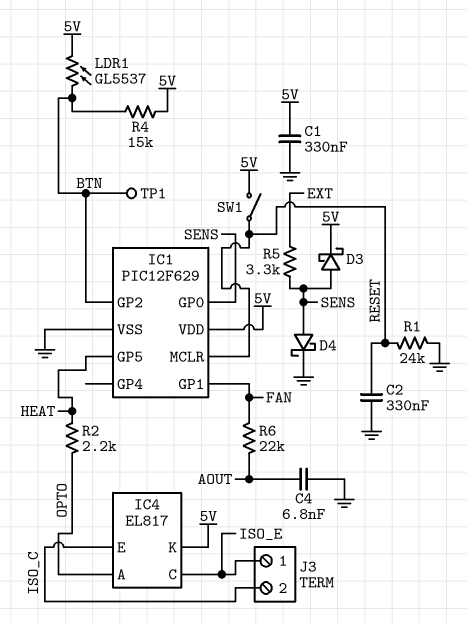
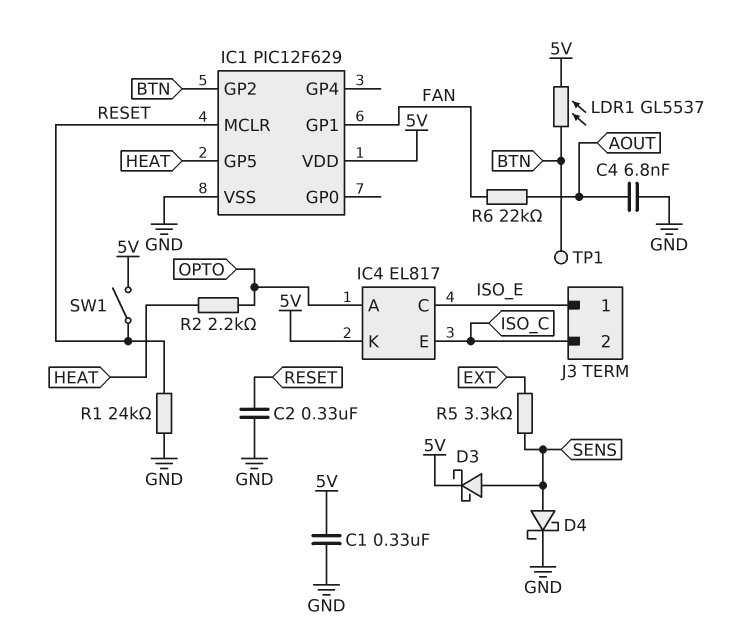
IC1 pin GP0: SENS -> none
R4: 15k (5V, BTN) -> none

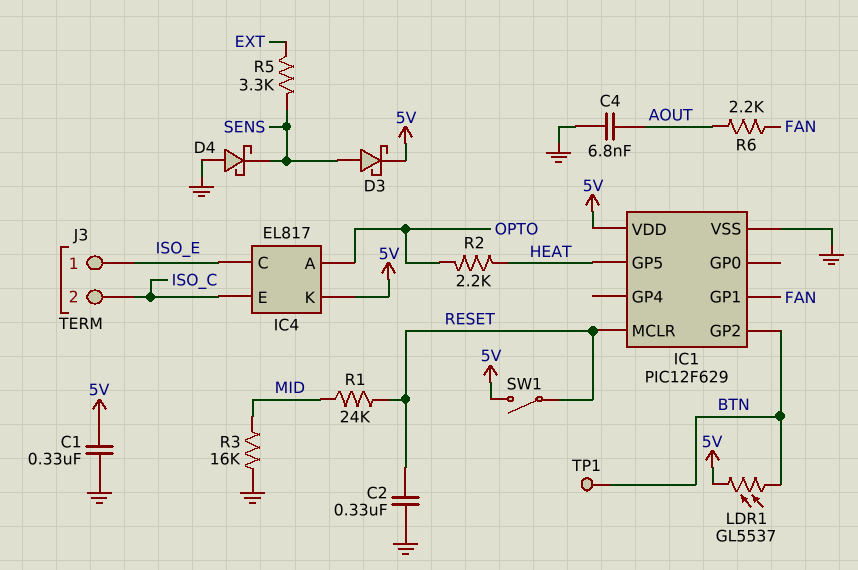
D4: schottky (A SENS, K GND) -> schottky (A GND, K SENS)
R1: 24k (GND, RESET) -> 24k (MID, RESET)
R3: none -> 16k (GND, MID)
R6: 22k (AOUT, FAN) -> 2.2k (AOUT, FAN)

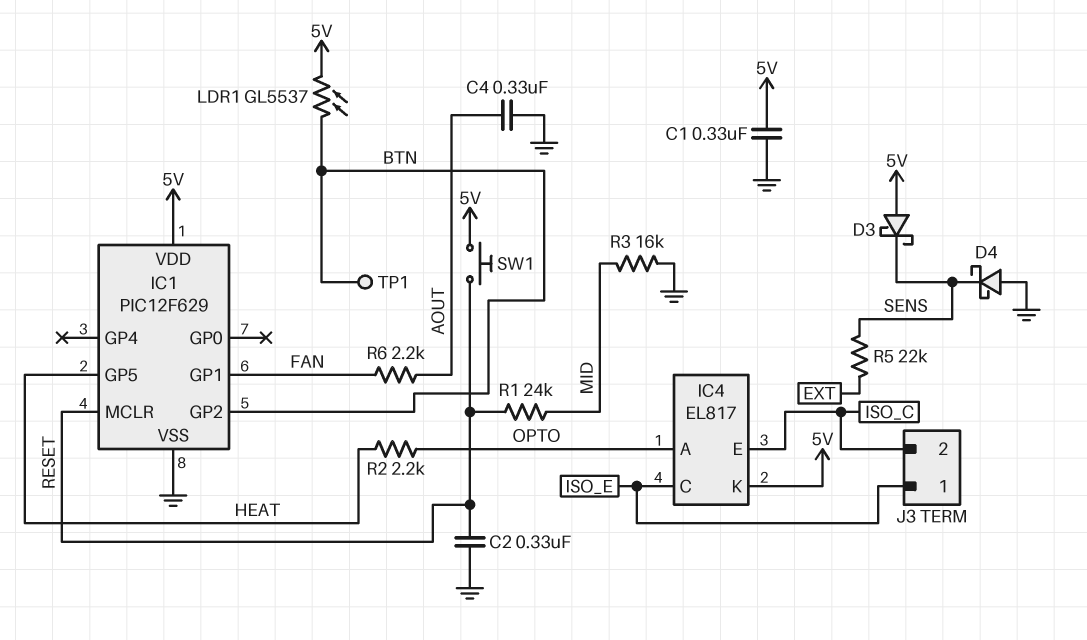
C4: 6.8nF (AOUT, GND) -> 330nF (AOUT, GND)
D3: schottky (A SENS, K 5V) -> schottky (A 5V, K SENS)
R5: 3.3k (EXT, SENS) -> 22k (EXT, SENS)
SW1: switch (5V, RESET) -> button (5V, RESET)

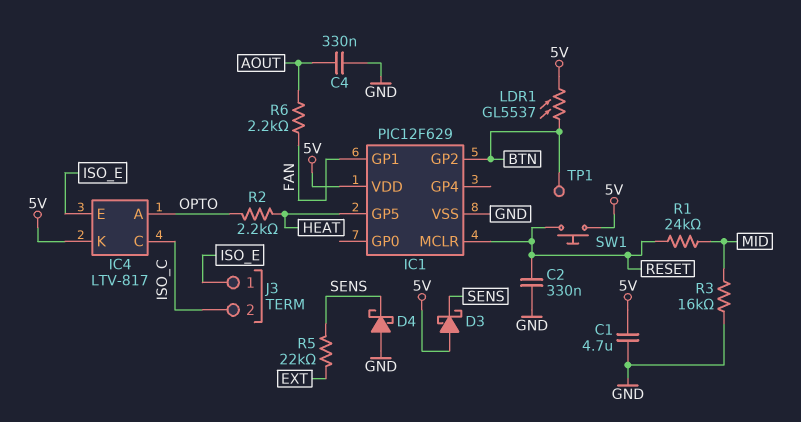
C1: 330nF (5V, GND) -> 4.7uF (5V, GND)
IC4: EL817 -> LTV-817
IC4 pin C: ISO_E -> ISO_C
IC4 pin E: ISO_C -> ISO_E

